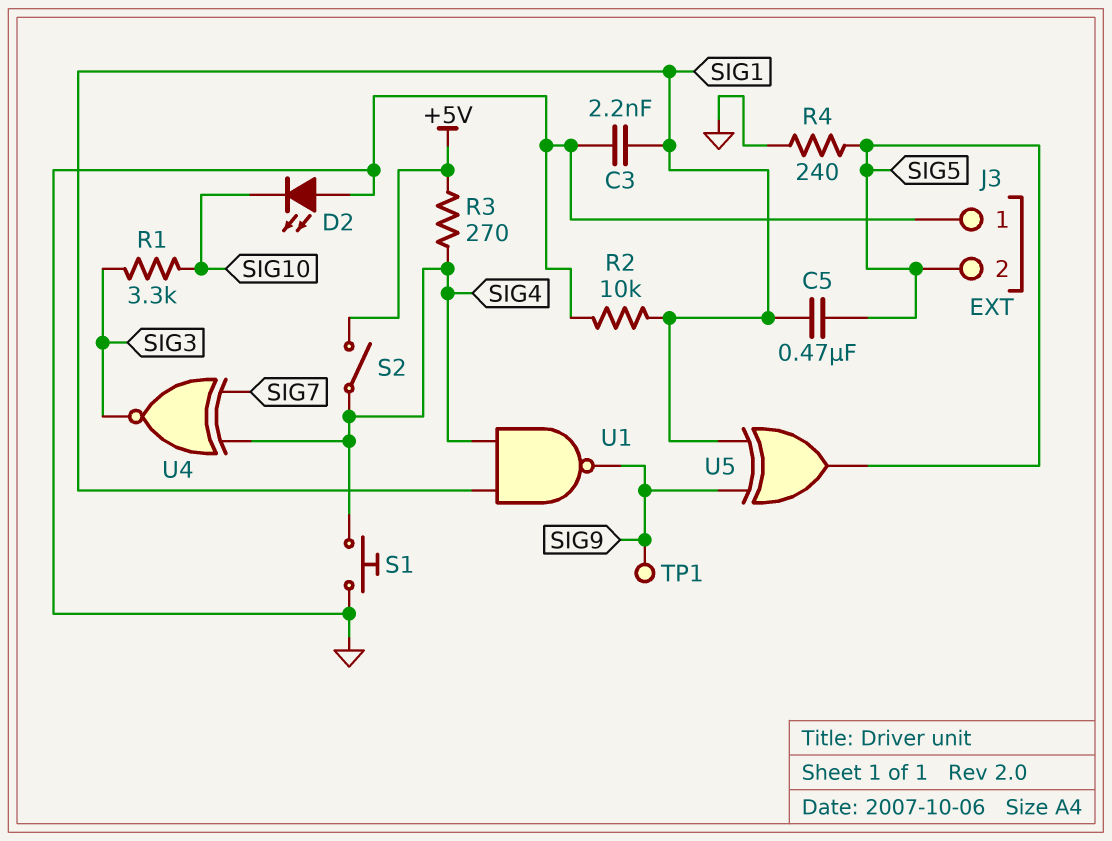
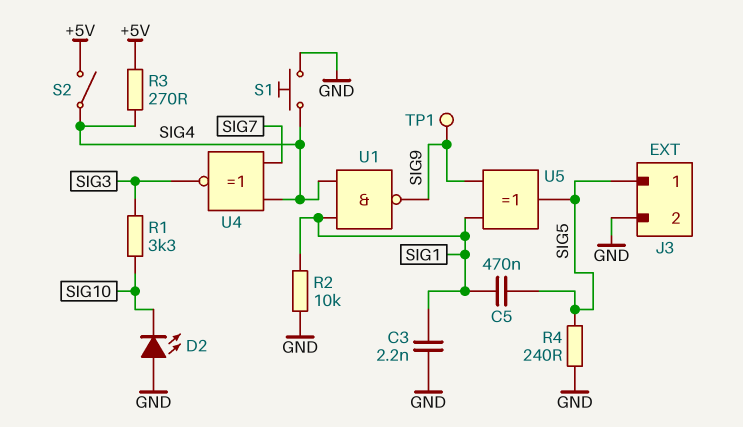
J3 pin 1: GND -> SIG5
J3 pin 2: SIG5 -> GND

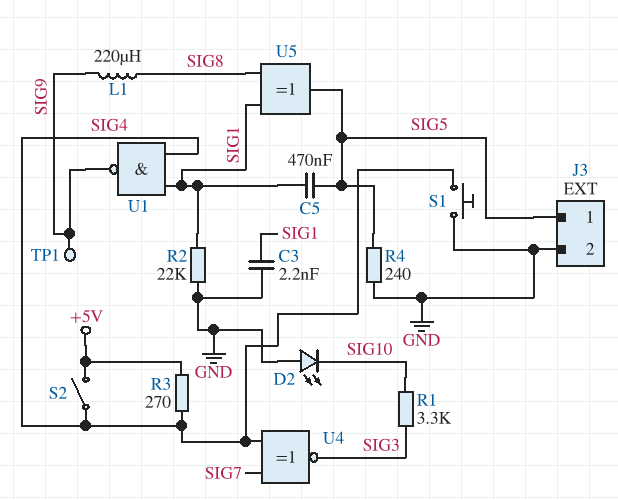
L1: none -> 220uH (SIG8, SIG9)
R2: 10k (GND, SIG1) -> 22k (GND, SIG1)
U5: XOR (in SIG1, in SIG9, out SIG5) -> XOR (in SIG1, in SIG8, out SIG5)

